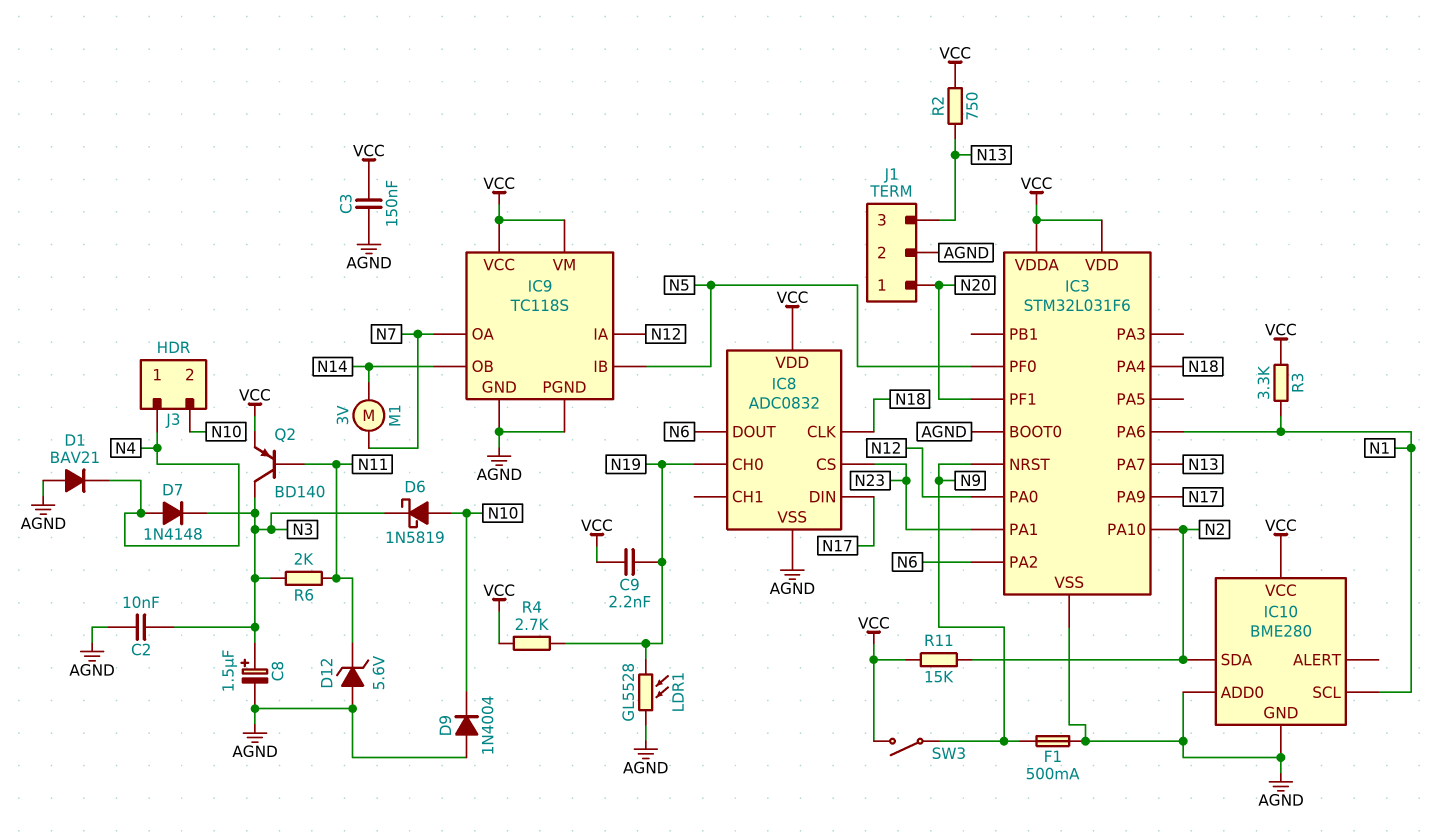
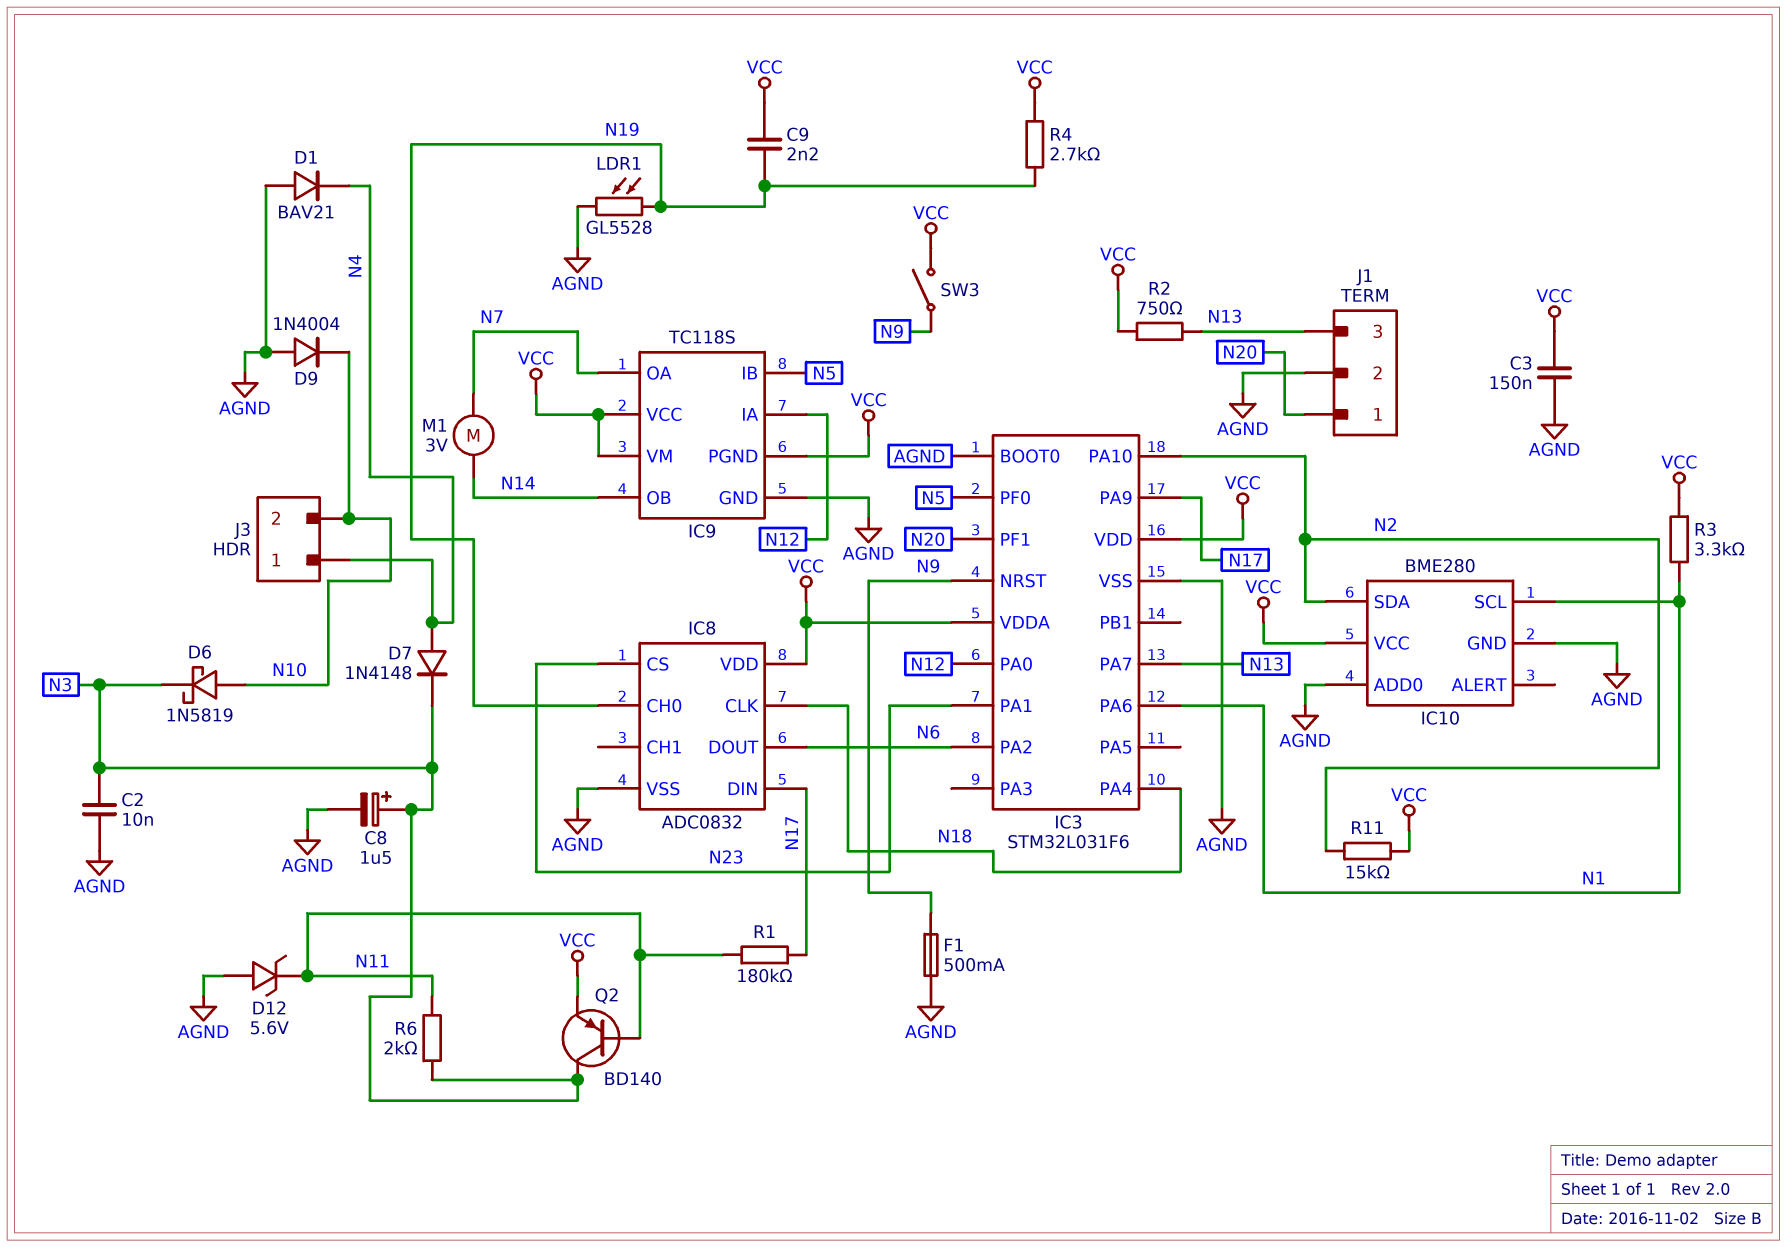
IC9 pin PGND: AGND -> VCC
R1: none -> 180k (N11, N17)

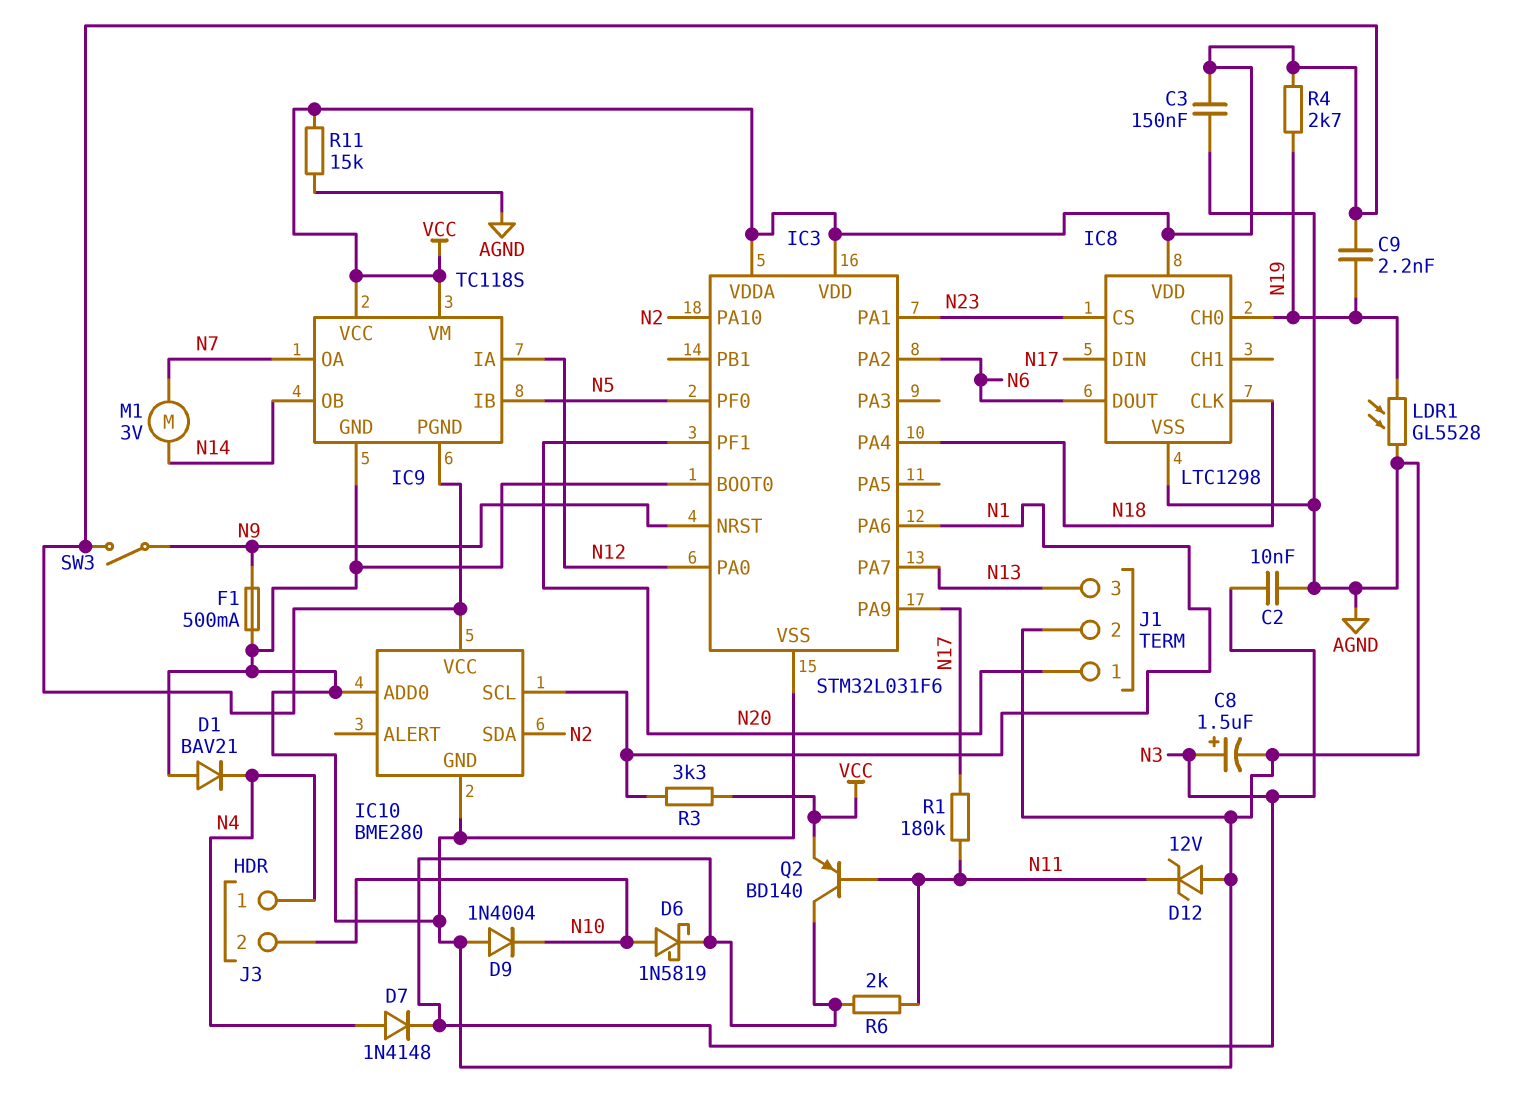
D12: zener 5.6V (A AGND, K N11) -> zener 12V (A AGND, K N11)
IC8: ADC0832 -> LTC1298
R2: 750 (N13, VCC) -> none
R11: 15k (N2, VCC) -> 15k (AGND, VCC)

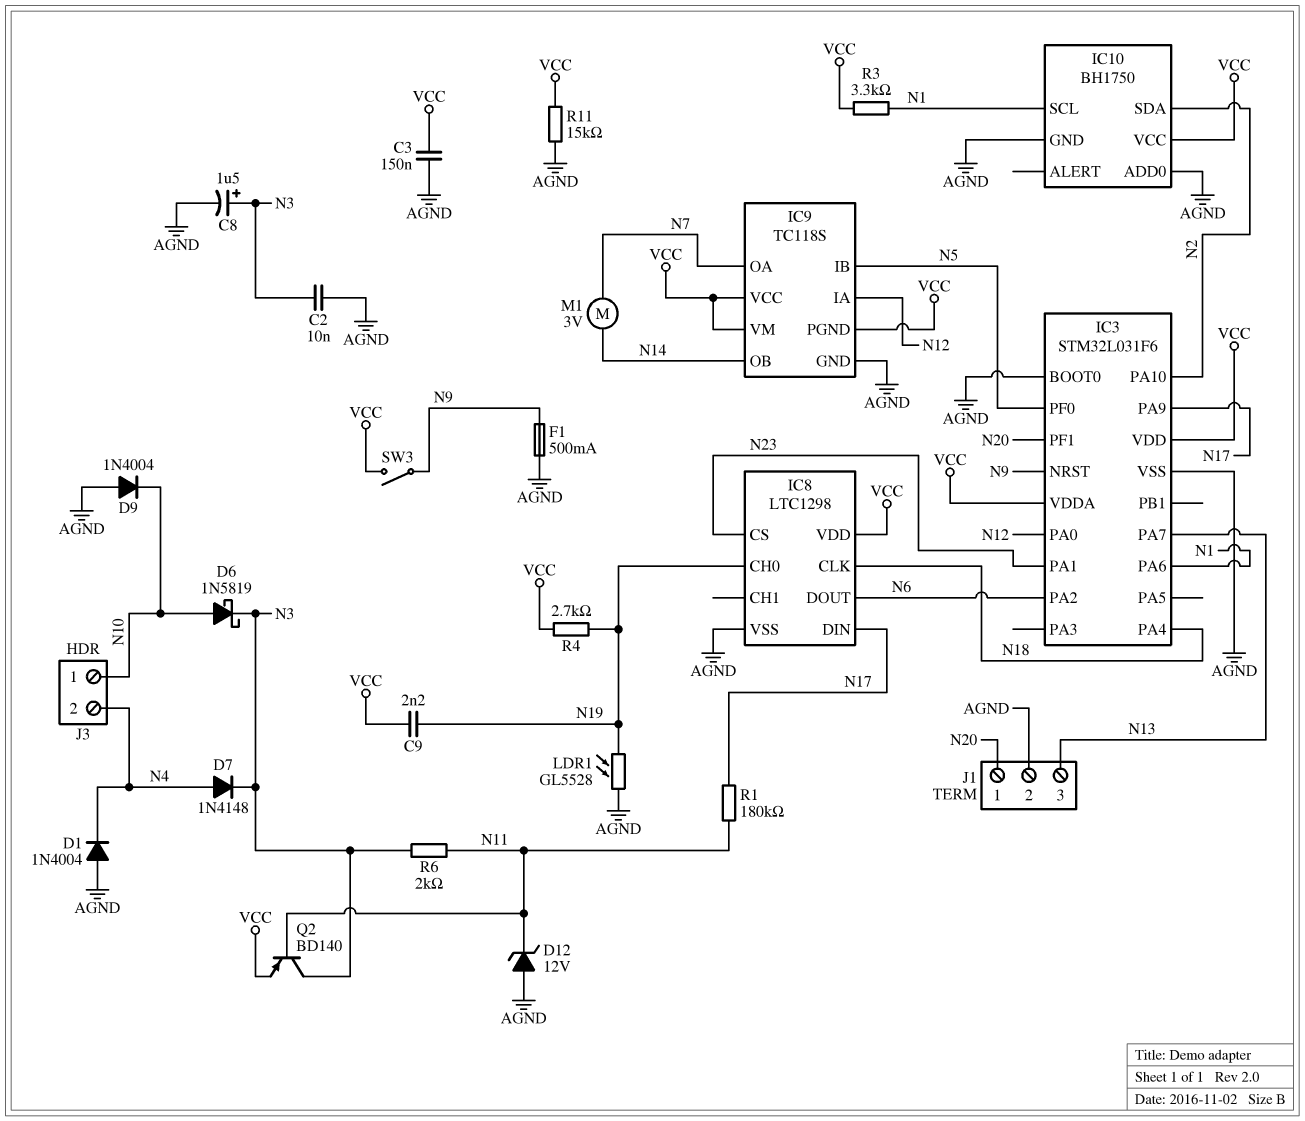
D1: diode BAV21 (A AGND, K N4) -> diode 1N4004 (A AGND, K N4)
IC10: BME280 -> BH1750
J3 pin 1: N4 -> N10
J3 pin 2: N10 -> N4

